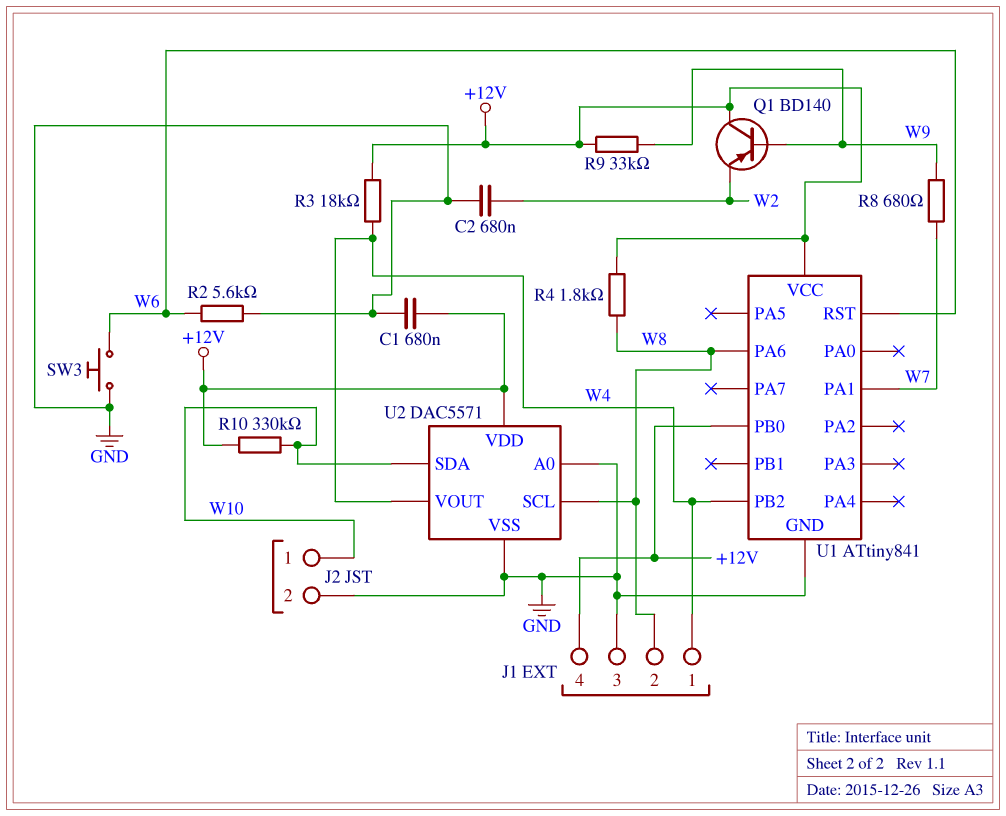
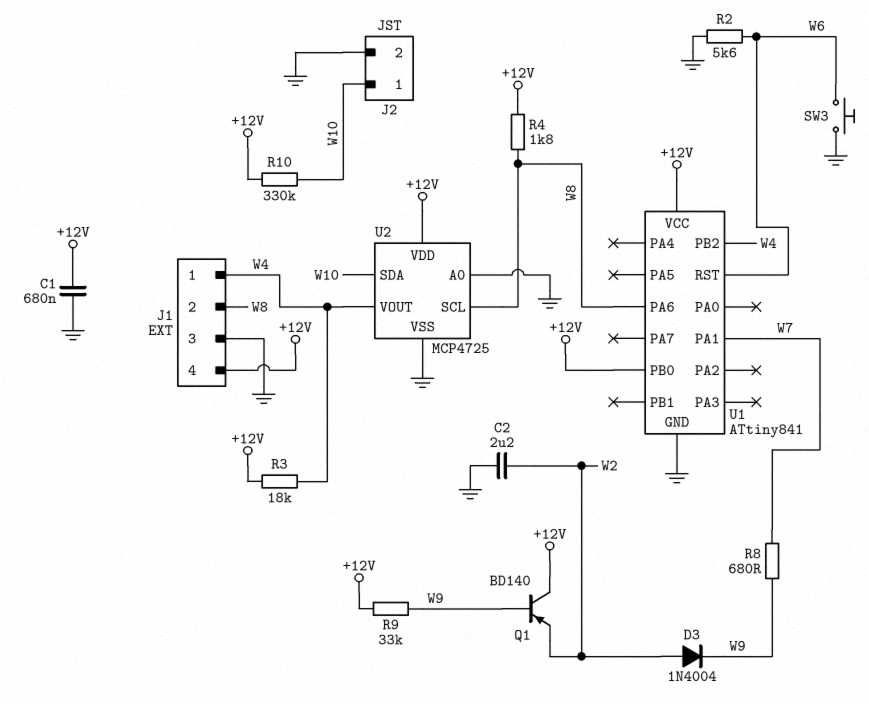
C2: 680nF (GND, W2) -> 2.2uF (GND, W2)
D3: none -> diode 1N4004 (A W2, K W9)
U2: DAC5571 -> MCP4725

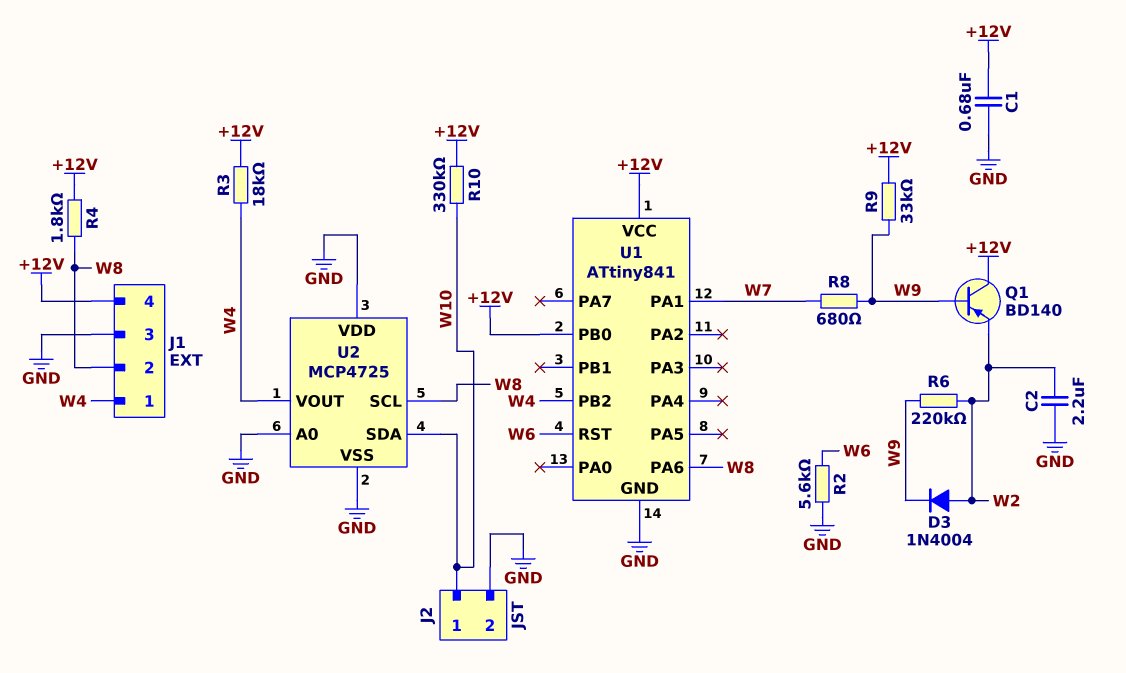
R6: none -> 220k (W2, W9)
SW3: button (GND, W6) -> none
U2 pin VDD: +12V -> GND

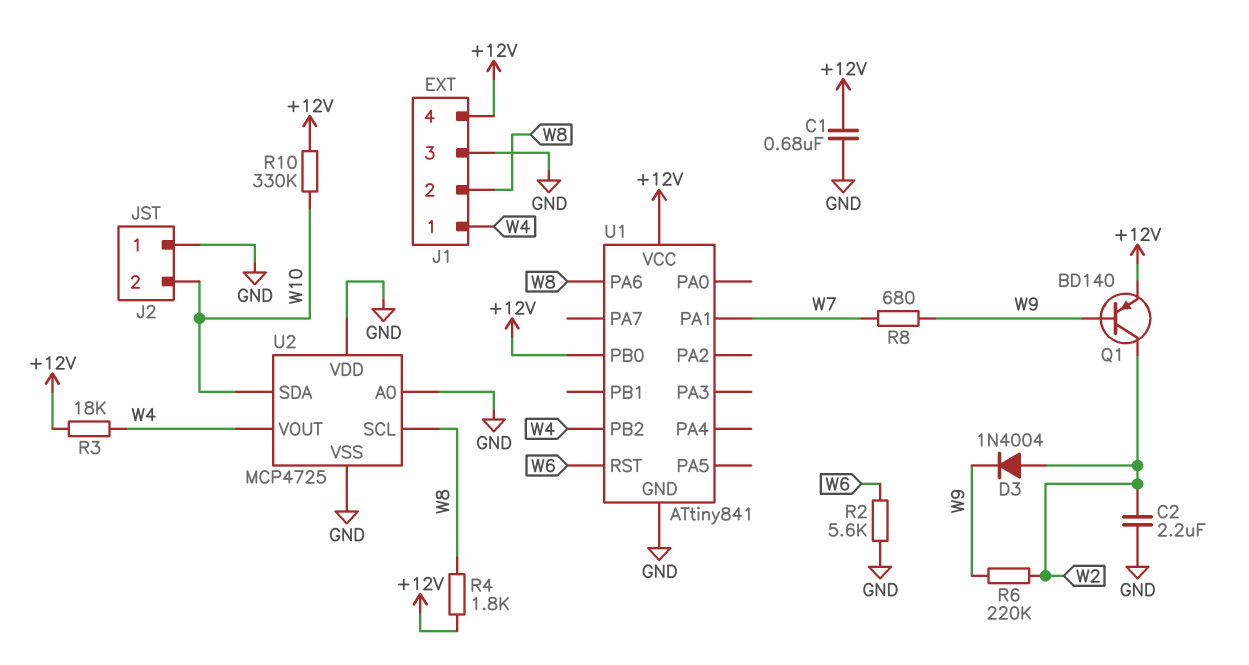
J2 pin 1: W10 -> GND
J2 pin 2: GND -> W10
Q1: PNP BD140 (B W9, C +12V, E W2) -> PNP BD140 (B W9, C W2, E +12V)
R9: 33k (+12V, W9) -> none

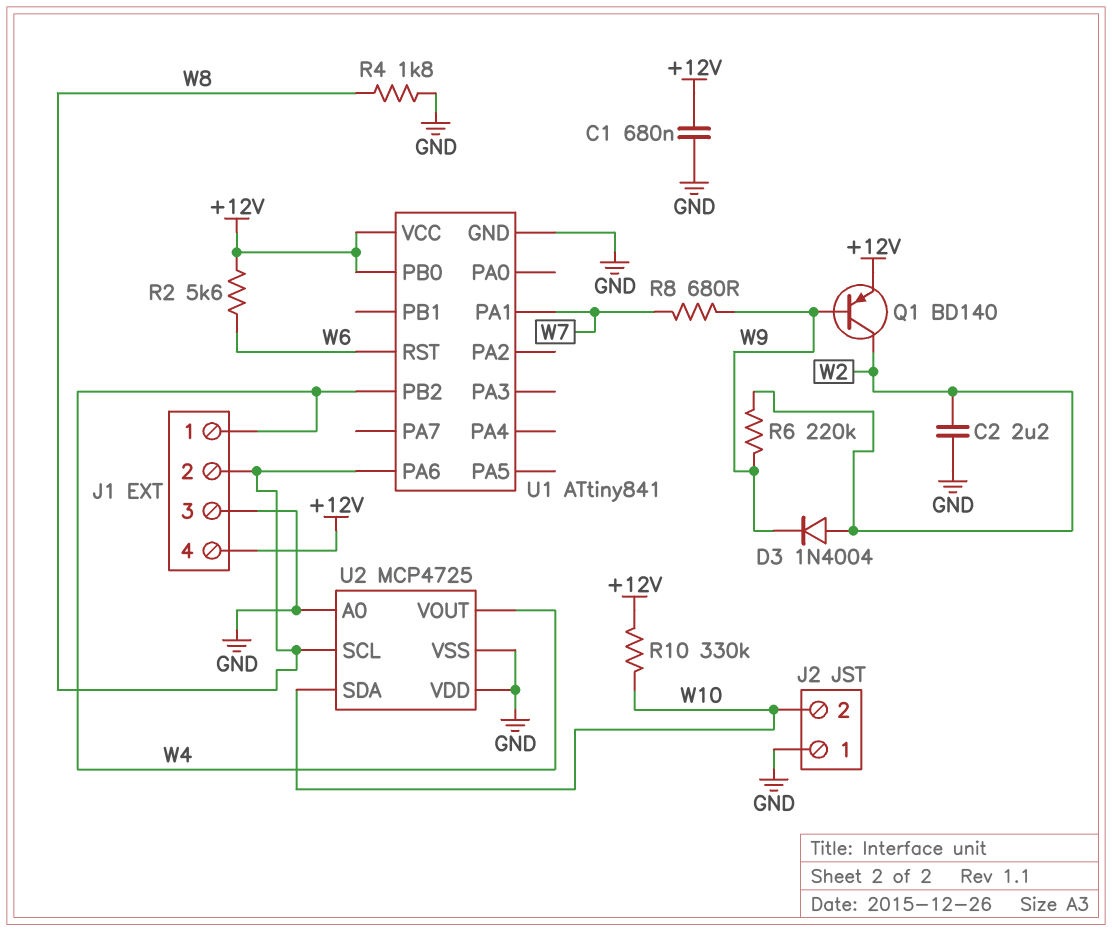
R2: 5.6k (GND, W6) -> 5.6k (+12V, W6)
R3: 18k (+12V, W4) -> none
R4: 1.8k (+12V, W8) -> 1.8k (GND, W8)

